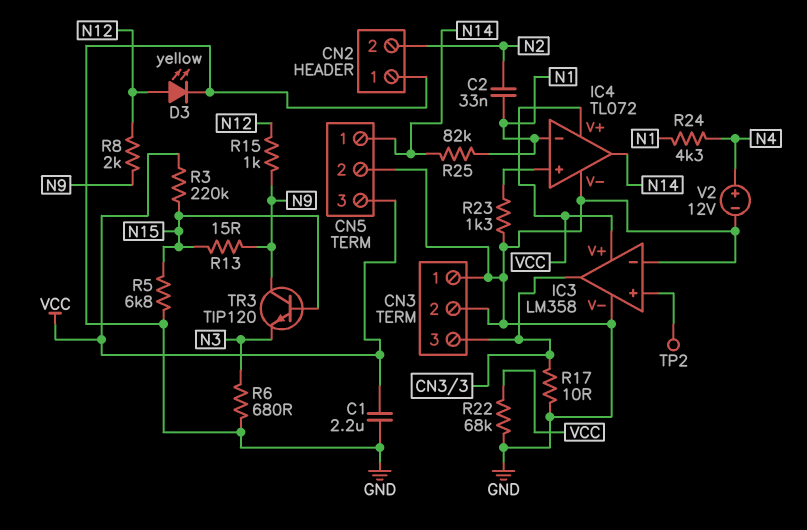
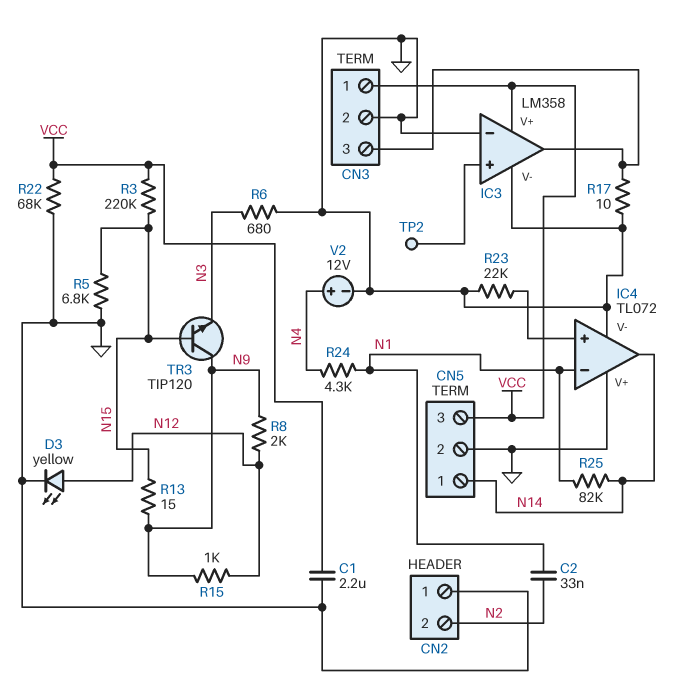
CN3 pin 1: GND -> VCC
IC4 pin V+: VCC -> GND
R23: 1.3k (GND, IC4/in+) -> 22k (GND, IC4/in+)

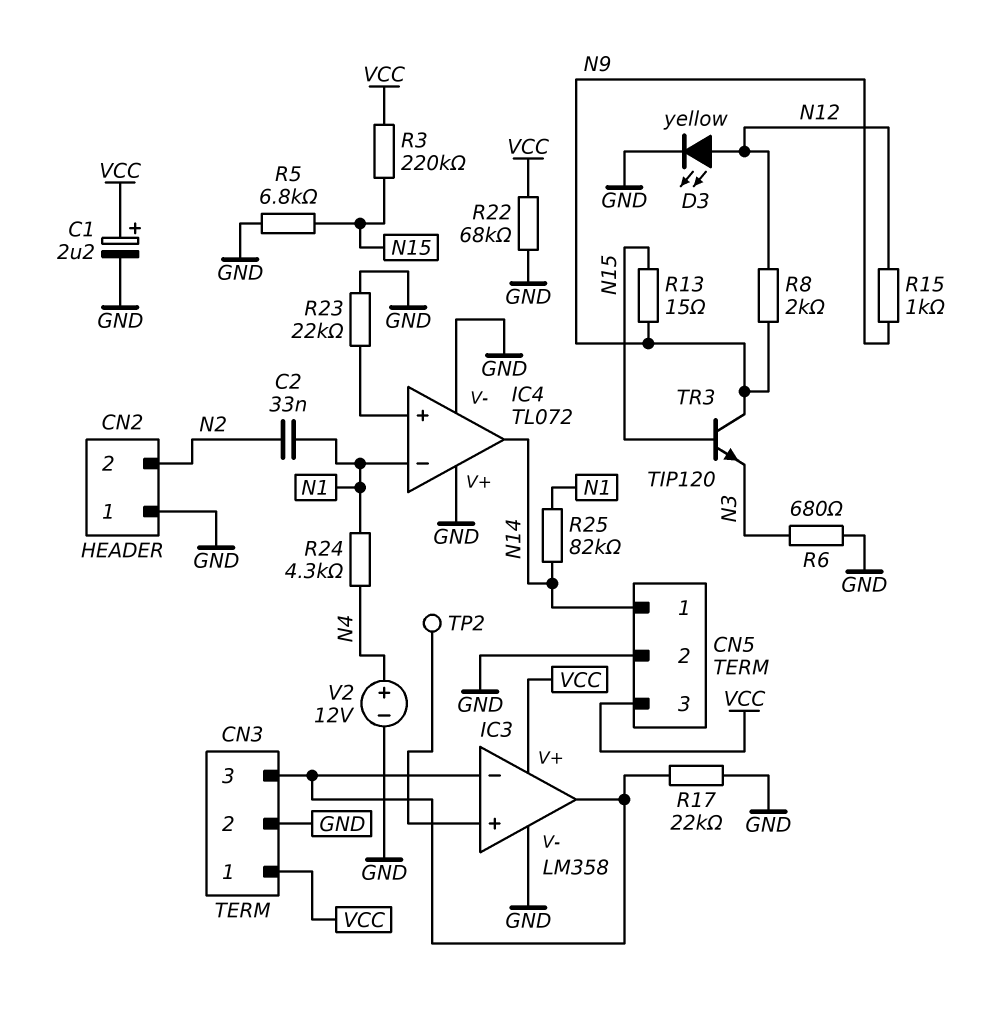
C1: 2.2uF (GND, VCC) -> 2.2uF (plus VCC, minus GND)
IC3 pin in-: GND -> CN3/3
R17: 10 (CN3/3, GND) -> 22k (CN3/3, GND)

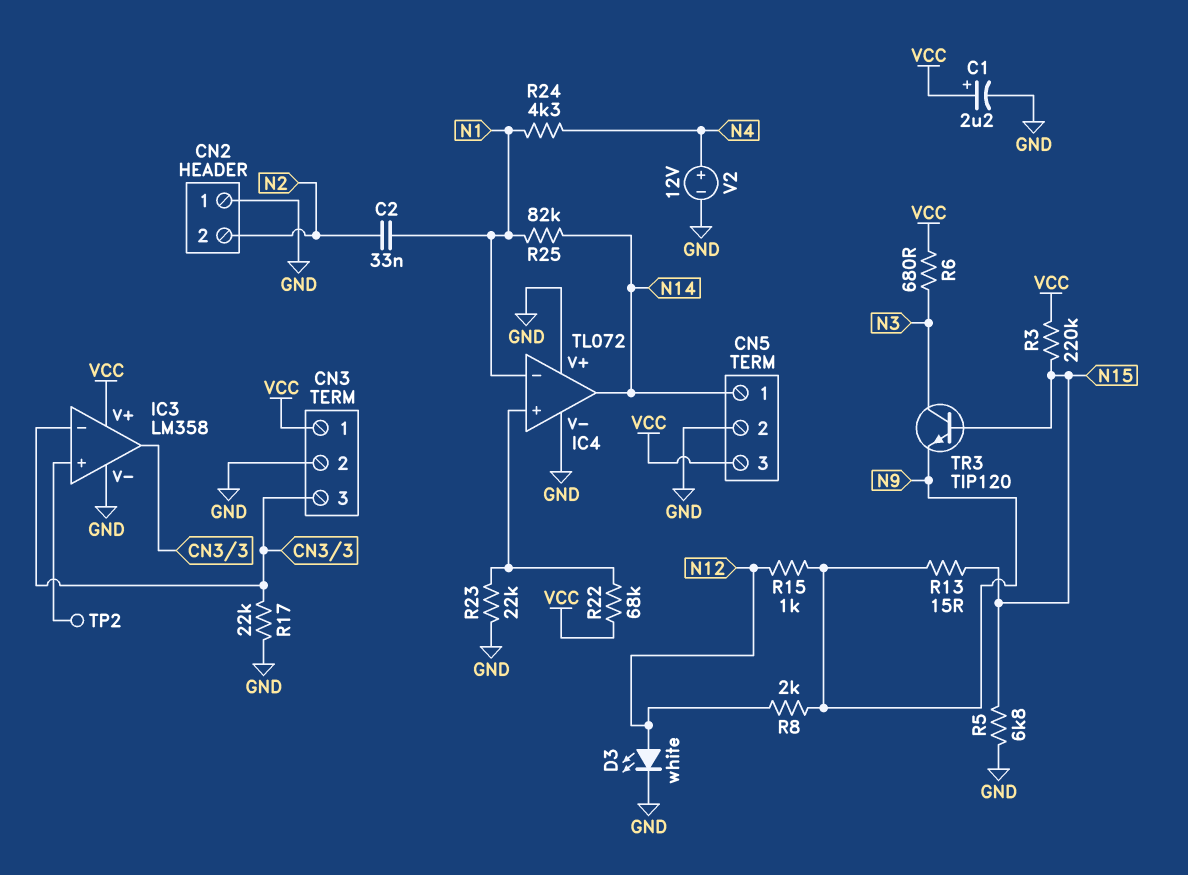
D3: LED yellow (A N12, K GND) -> LED white (A N12, K GND)
R6: 680 (GND, N3) -> 680 (N3, VCC)
R22: 68k (GND, VCC) -> 68k (IC4/in+, VCC)
TR3: NPN TIP120 (B N15, C N9, E N3) -> NPN TIP120 (B N15, C N3, E N9)

